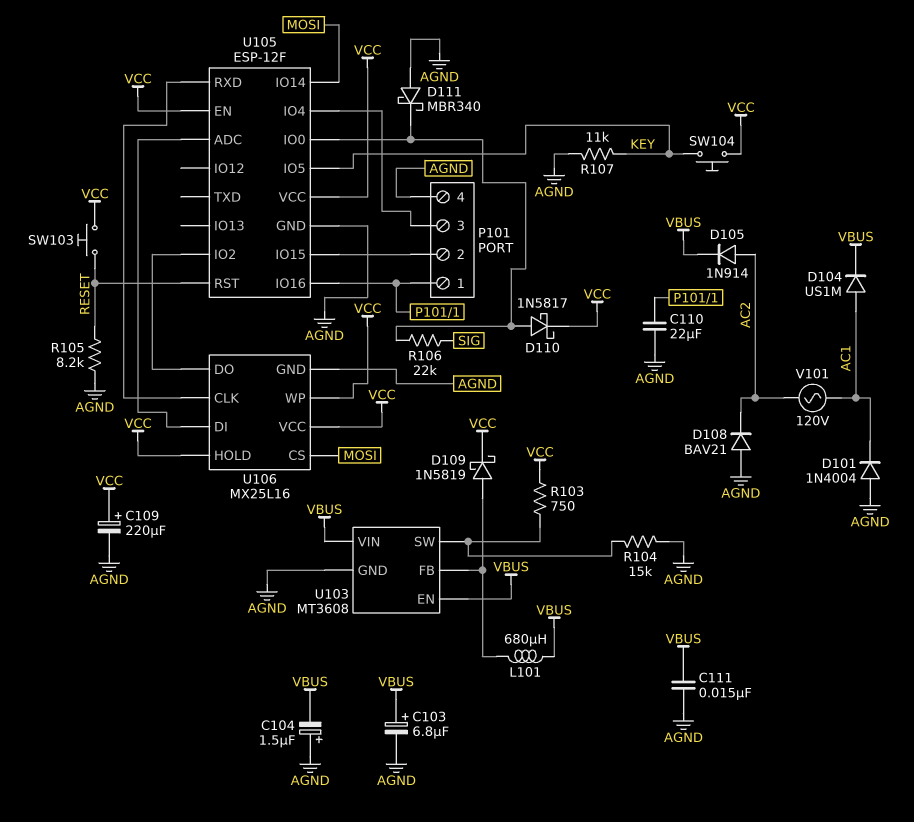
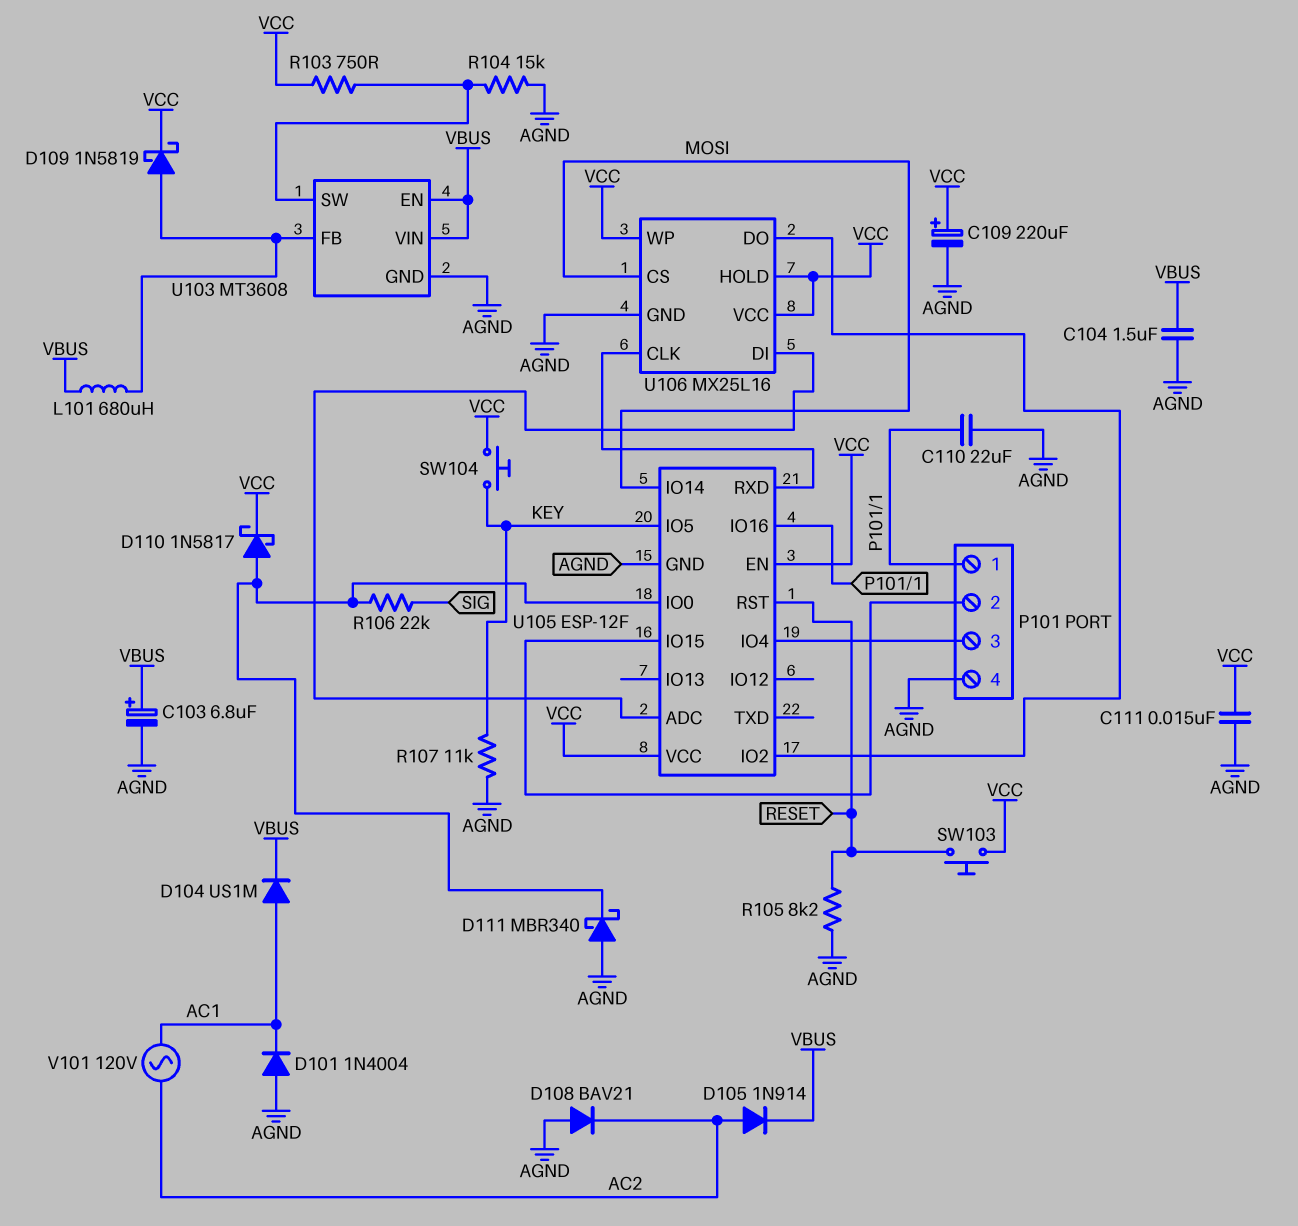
C104: 1.5uF (plus AGND, minus VBUS) -> 1.5uF (AGND, VBUS)
C111: 15nF (AGND, VBUS) -> 15nF (AGND, VCC)

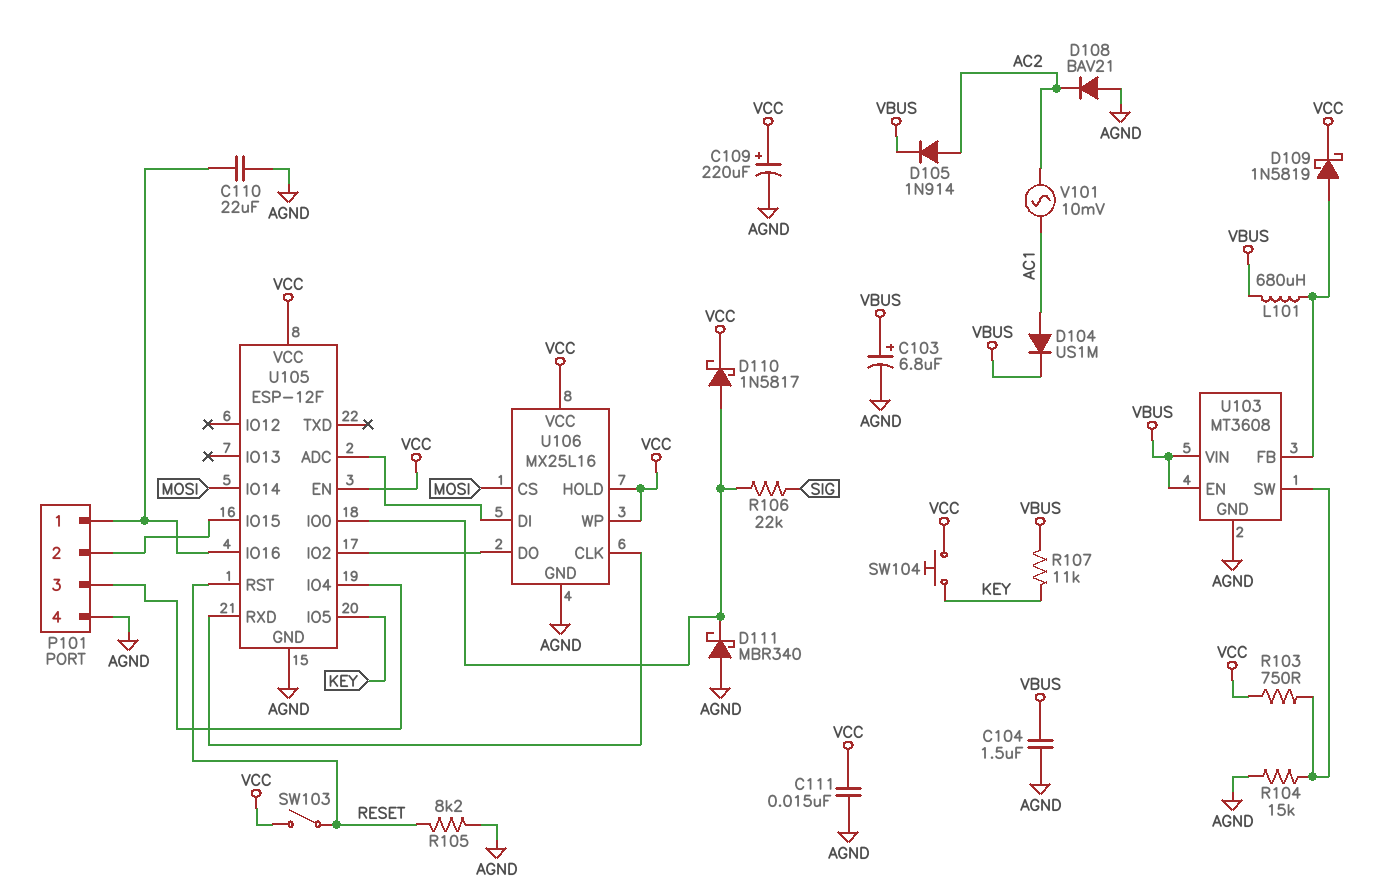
D101: diode 1N4004 (A AGND, K AC1) -> none
R107: 11k (AGND, KEY) -> 11k (KEY, VBUS)
SW103: button (RESET, VCC) -> switch (RESET, VCC)
V101: AC 120V (AC1, AC2) -> AC 10mV (AC1, AC2)

